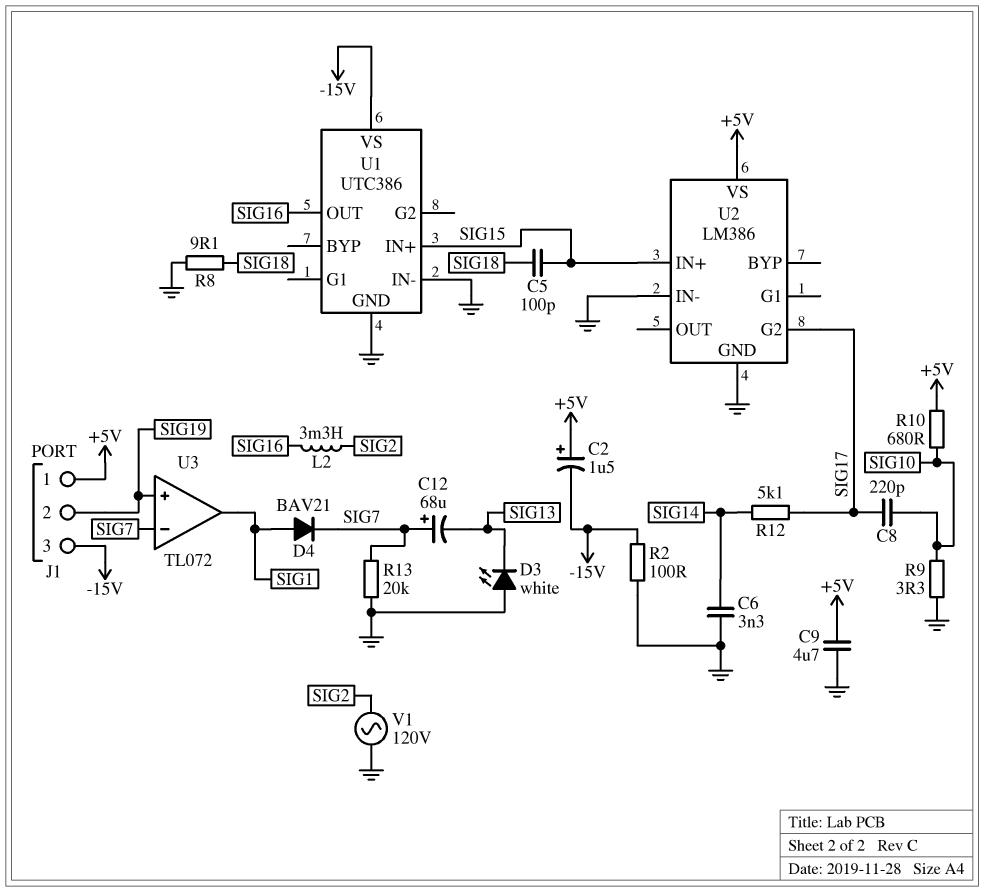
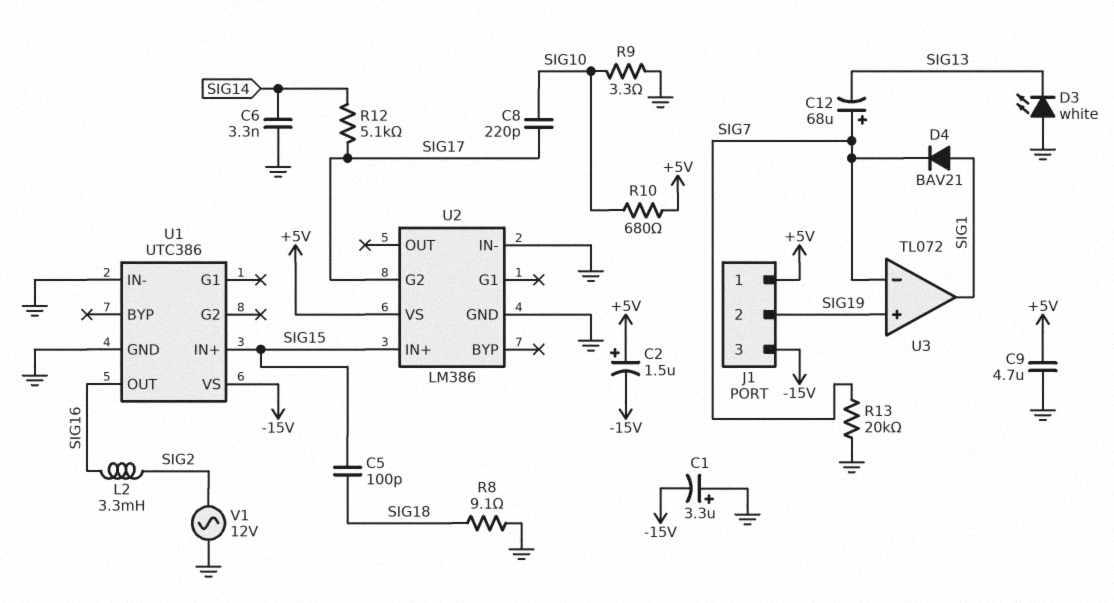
C1: none -> 3.3uF (plus GND, minus -15V)
R2: 100 (-15V, GND) -> none
V1: AC 120V (GND, SIG2) -> AC 12V (GND, SIG2)

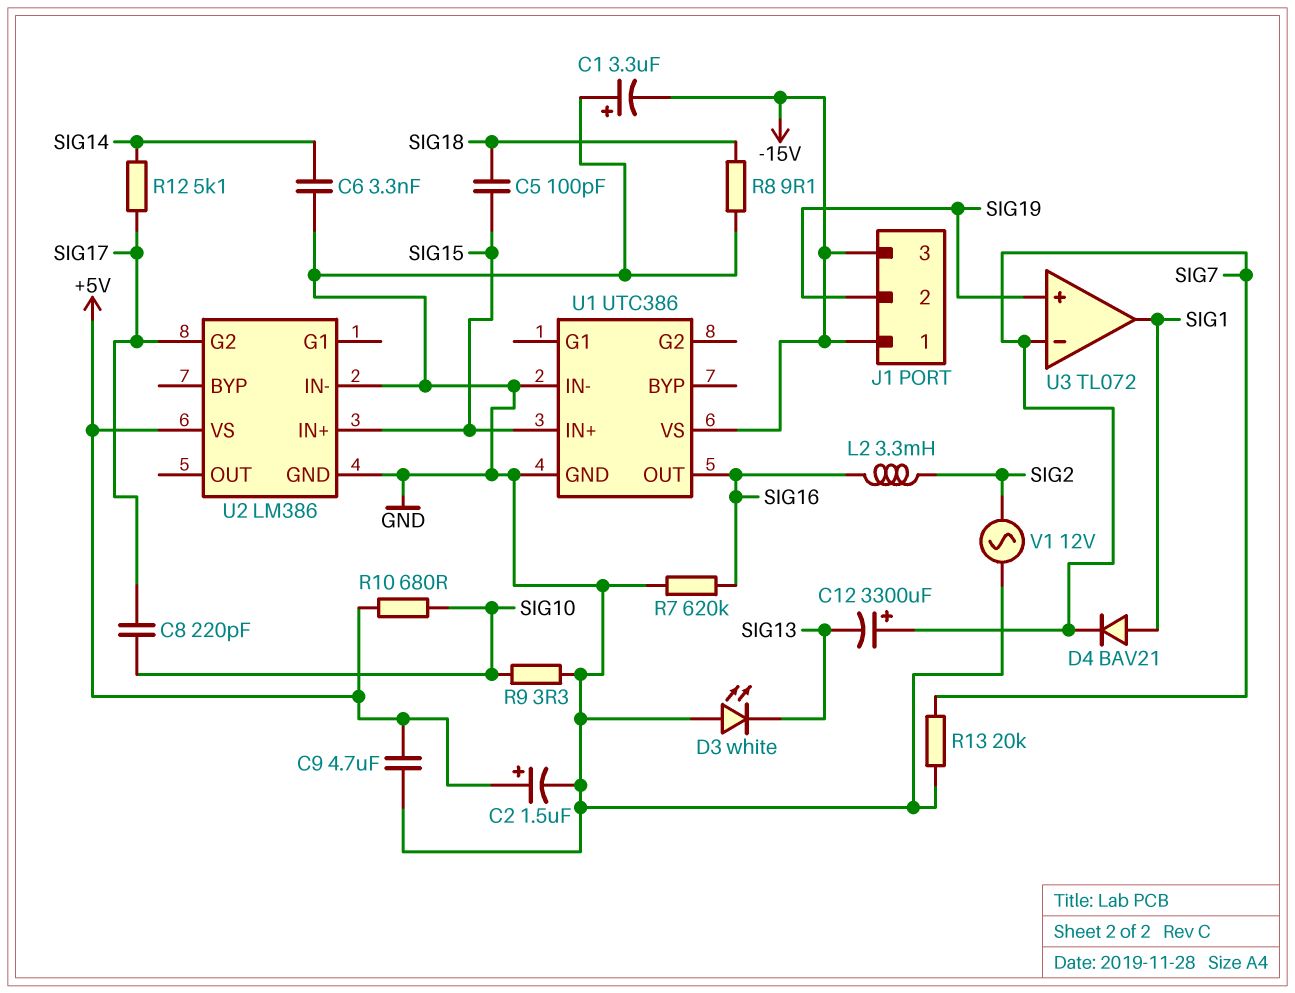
C2: 1.5uF (plus +5V, minus -15V) -> 1.5uF (plus +5V, minus GND)
C12: 68uF (plus SIG7, minus SIG13) -> 3300uF (plus SIG7, minus SIG13)
J1 pin 1: +5V -> -15V
R7: none -> 620k (GND, SIG16)

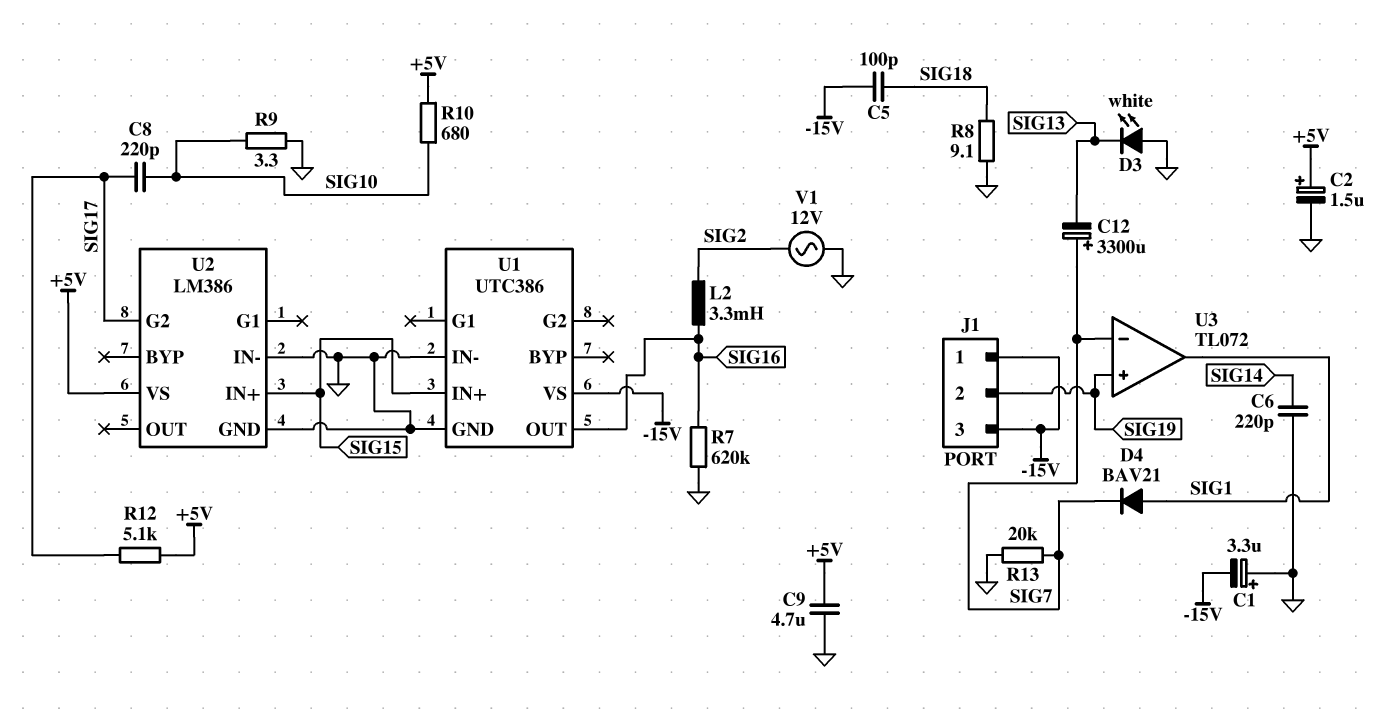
C5: 100pF (SIG15, SIG18) -> 100pF (-15V, SIG18)
C6: 3.3nF (GND, SIG14) -> 220pF (GND, SIG14)
R12: 5.1k (SIG14, SIG17) -> 5.1k (+5V, SIG17)

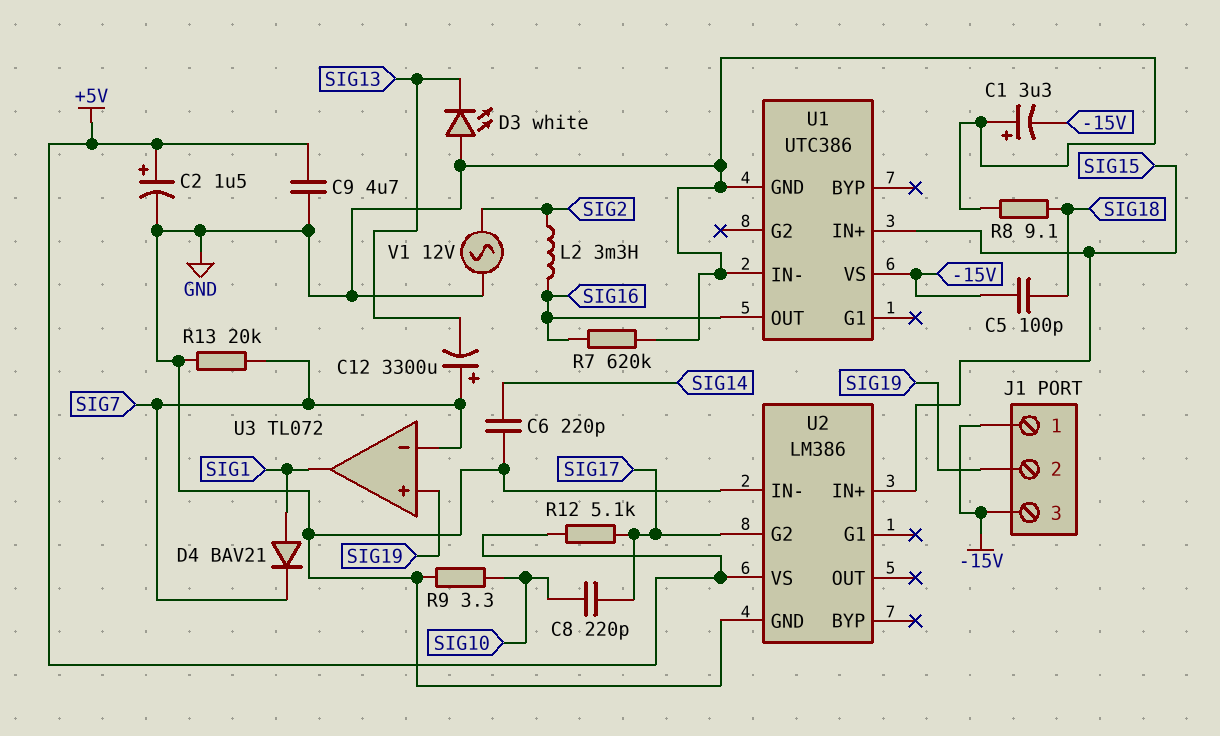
R10: 680 (+5V, SIG10) -> none

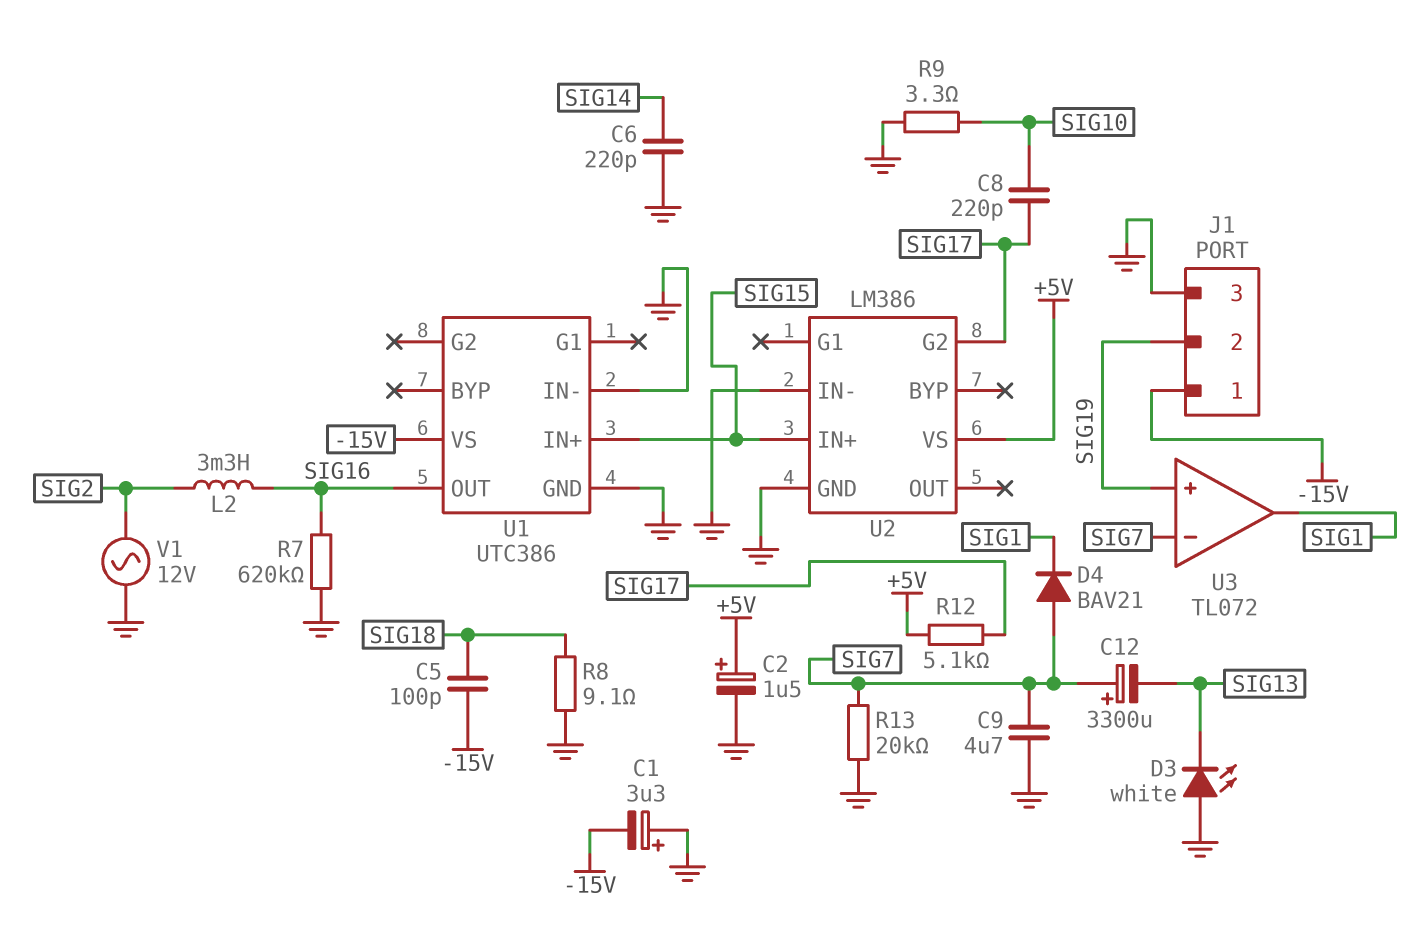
C9: 4.7uF (+5V, GND) -> 4.7uF (GND, SIG7)
D4: diode BAV21 (A SIG1, K SIG7) -> diode BAV21 (A SIG7, K SIG1)
J1 pin 3: -15V -> GND

